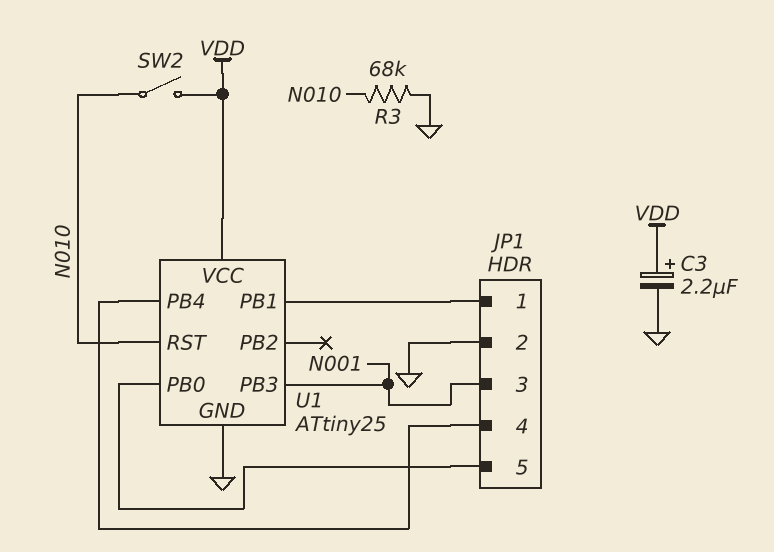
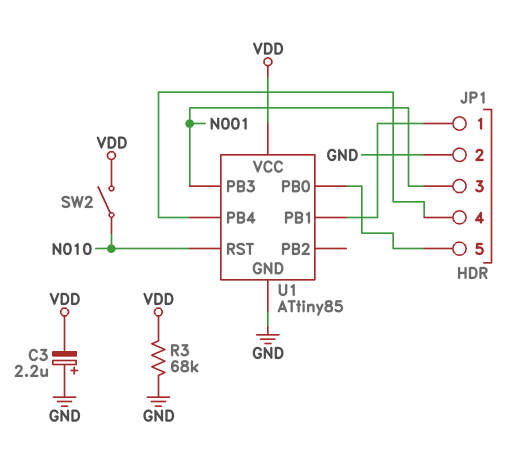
C3: 2.2uF (plus VDD, minus GND) -> 2.2uF (plus GND, minus VDD)
R3: 68k (GND, N010) -> 68k (GND, VDD)
U1: ATtiny25 -> ATtiny85

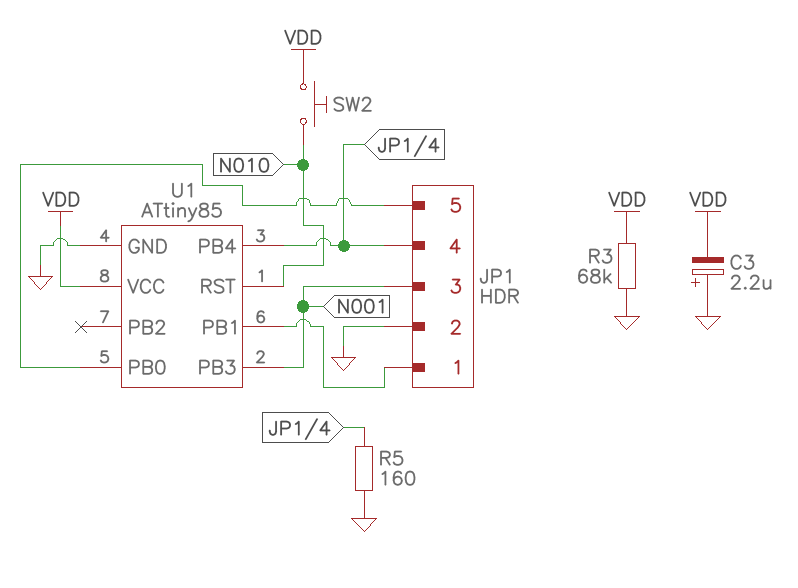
R5: none -> 160 (GND, JP1/4)
SW2: switch (N010, VDD) -> button (N010, VDD)

